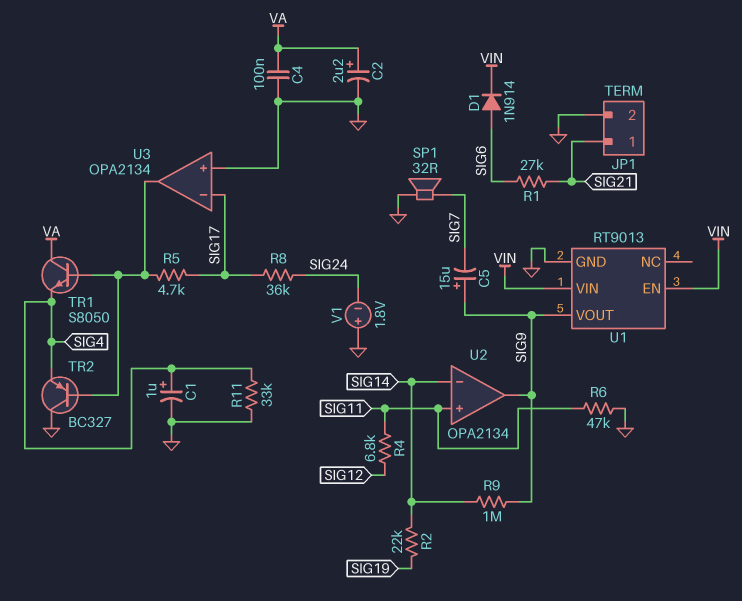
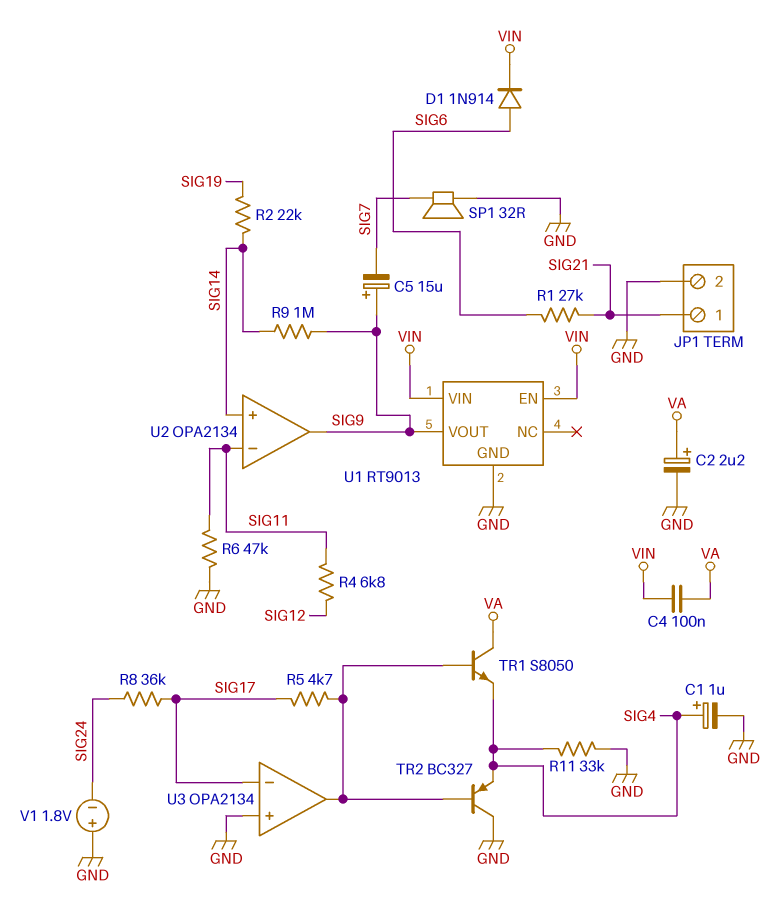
C4: 100nF (GND, VA) -> 100nF (VA, VIN)
U2 pin in+: SIG11 -> SIG14
U2 pin in-: SIG14 -> SIG11

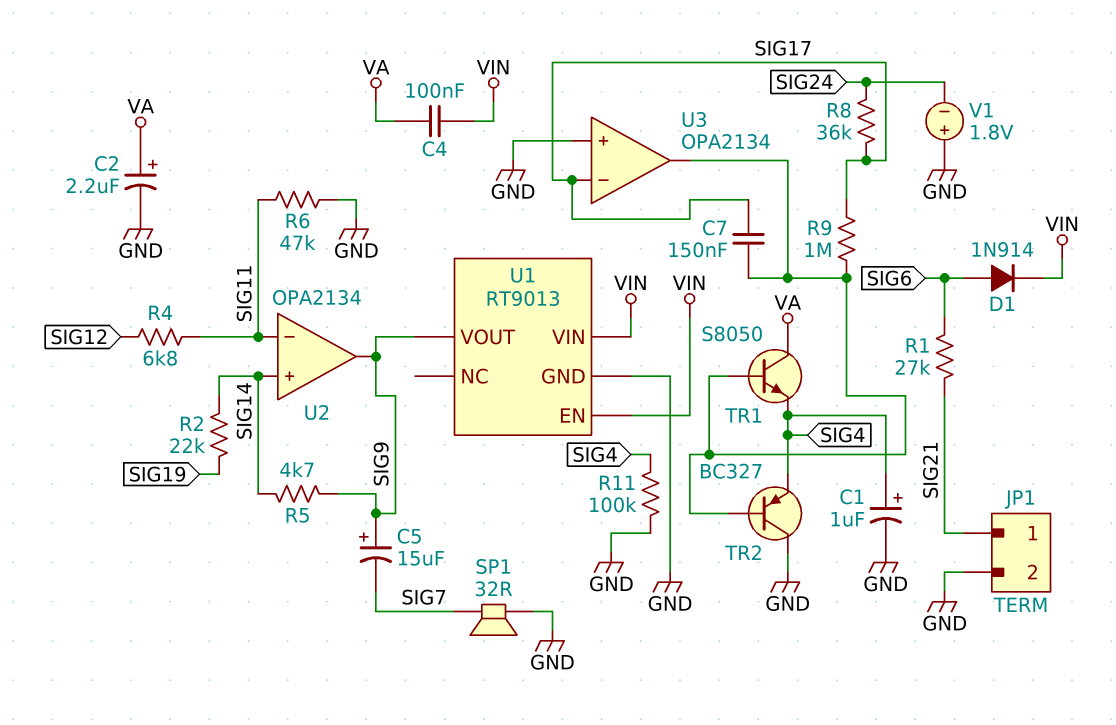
C7: none -> 150nF (SIG17, U3/out)
R5: 4.7k (SIG17, U3/out) -> 4.7k (SIG9, SIG14)
R9: 1M (SIG9, SIG14) -> 1M (SIG17, U3/out)
R11: 33k (GND, SIG4) -> 100k (GND, SIG4)

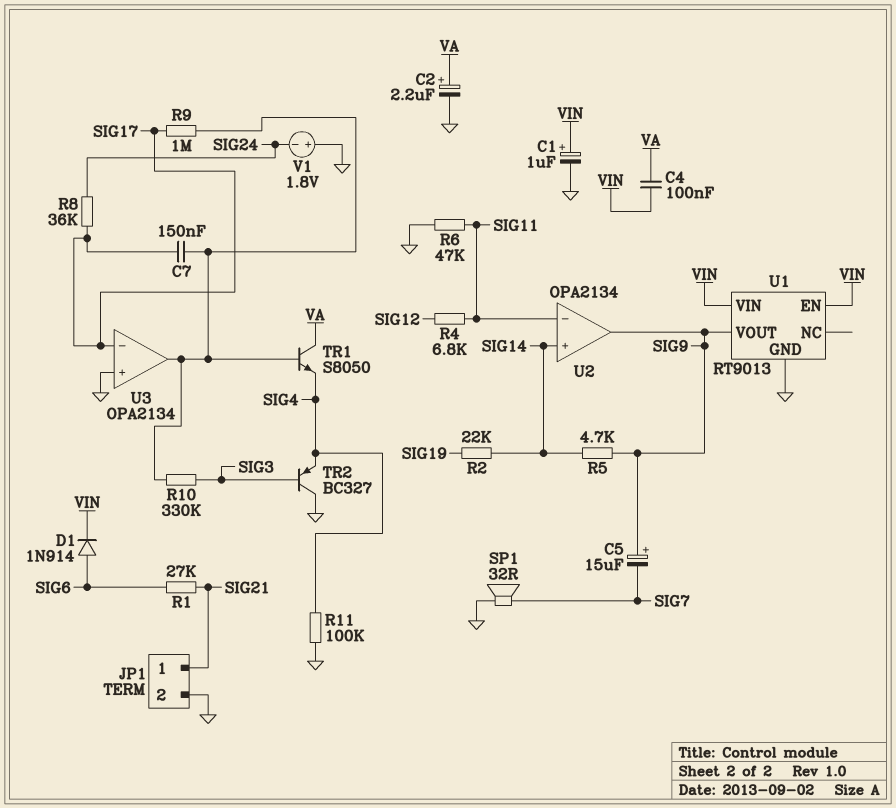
C1: 1uF (plus SIG4, minus GND) -> 1uF (plus VIN, minus GND)
R10: none -> 330k (SIG3, U3/out)
TR2: PNP BC327 (B U3/out, C GND, E SIG4) -> PNP BC327 (B SIG3, C GND, E SIG4)

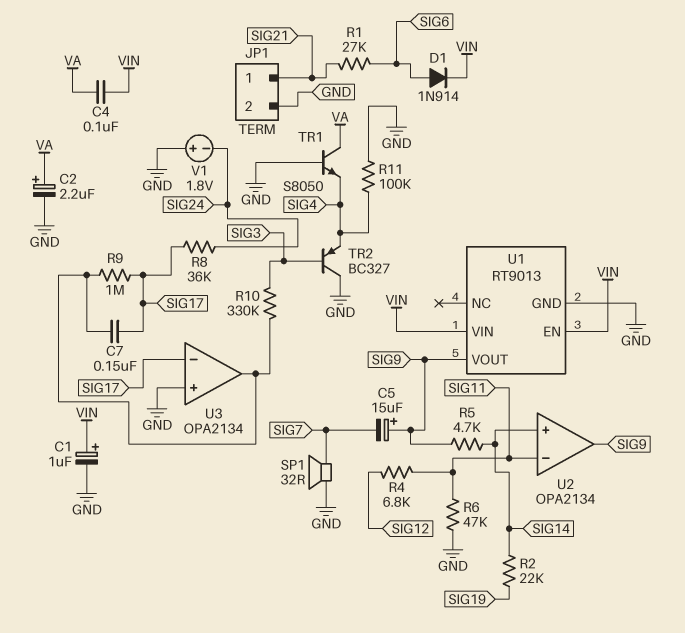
TR1: NPN S8050 (B U3/out, C VA, E SIG4) -> NPN S8050 (B GND, C VA, E SIG4)

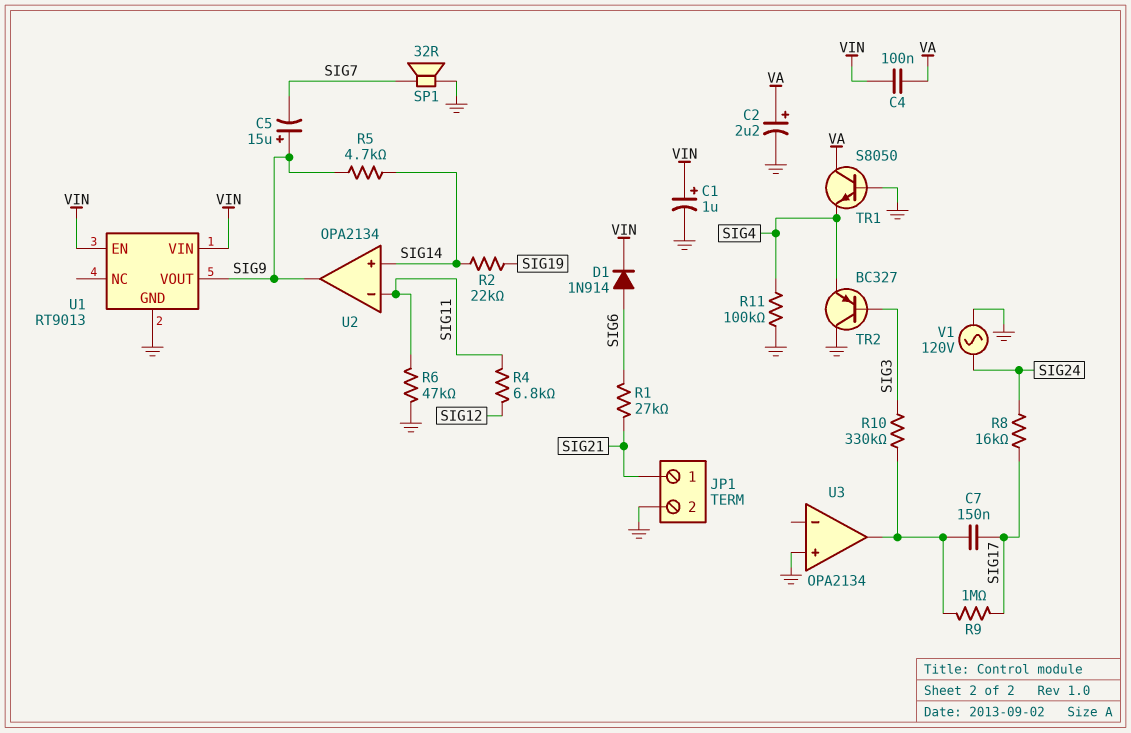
R8: 36k (SIG17, SIG24) -> 16k (SIG17, SIG24)
U3 pin in-: SIG17 -> none
V1: 1.8V (plus GND, minus SIG24) -> AC 120V (GND, SIG24)

